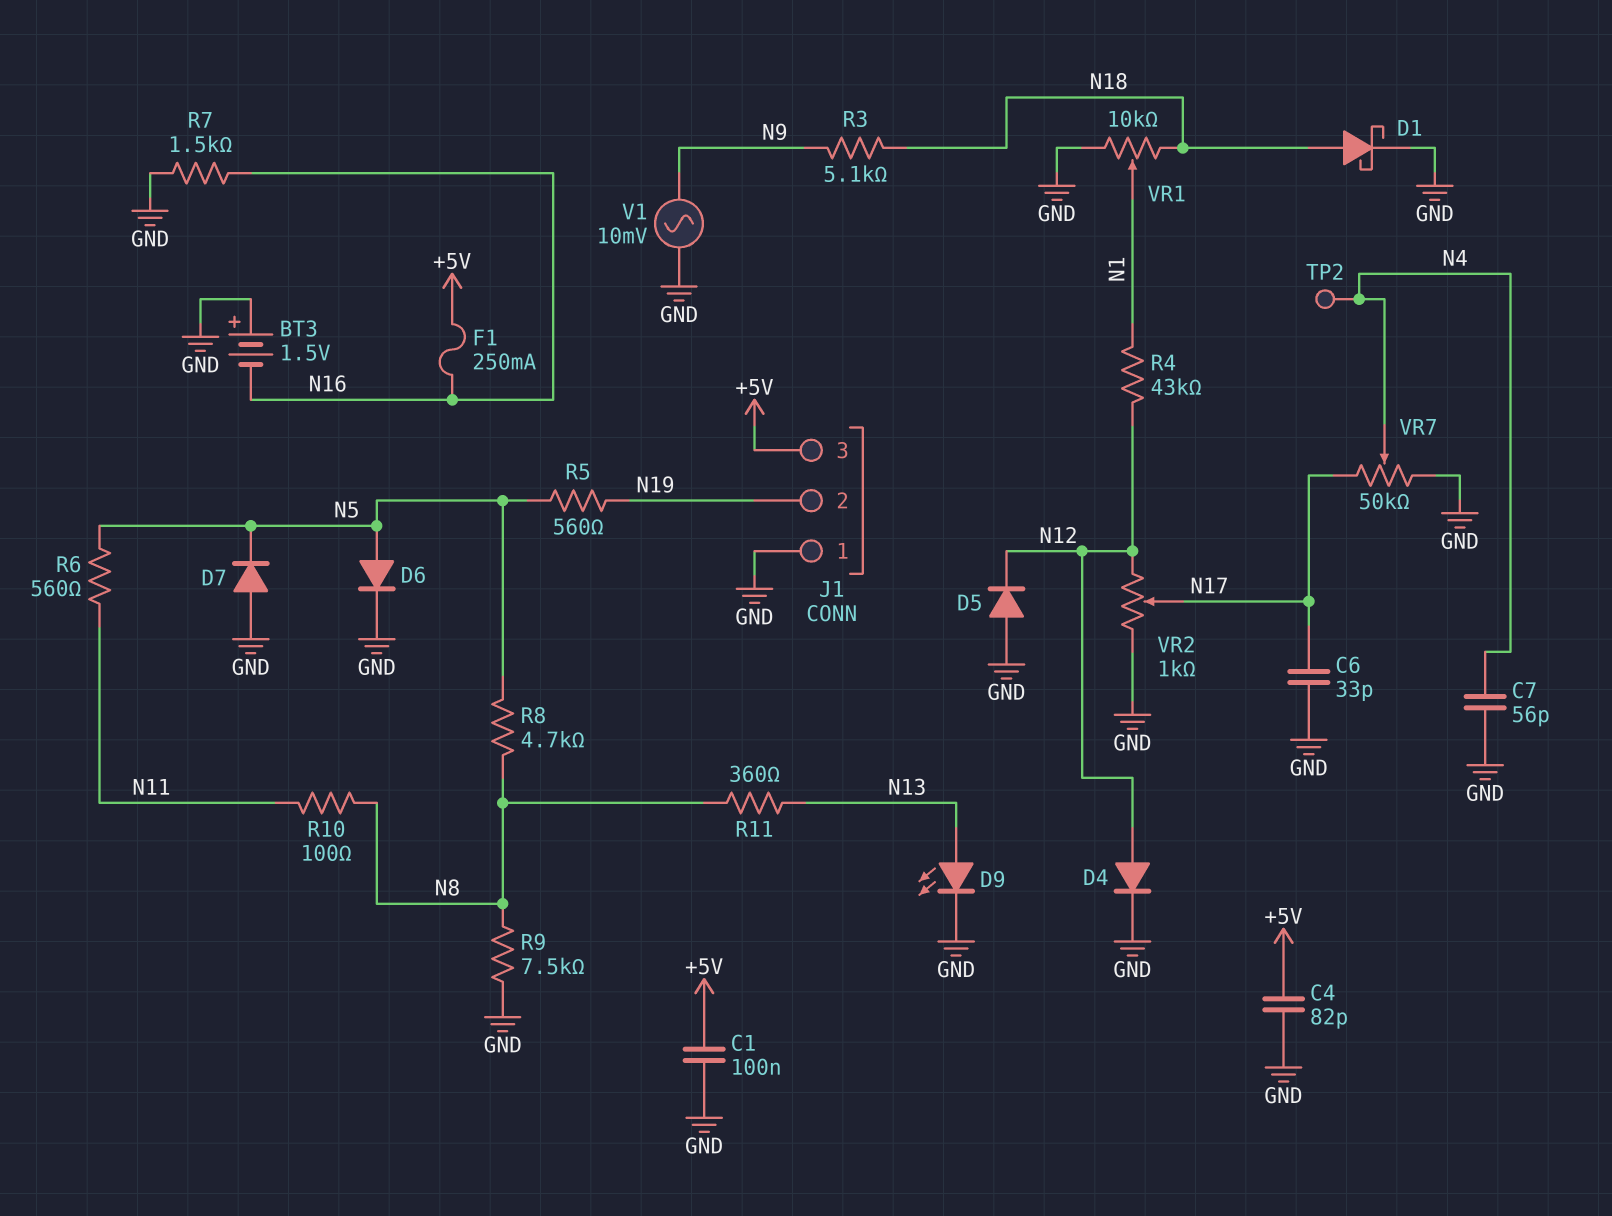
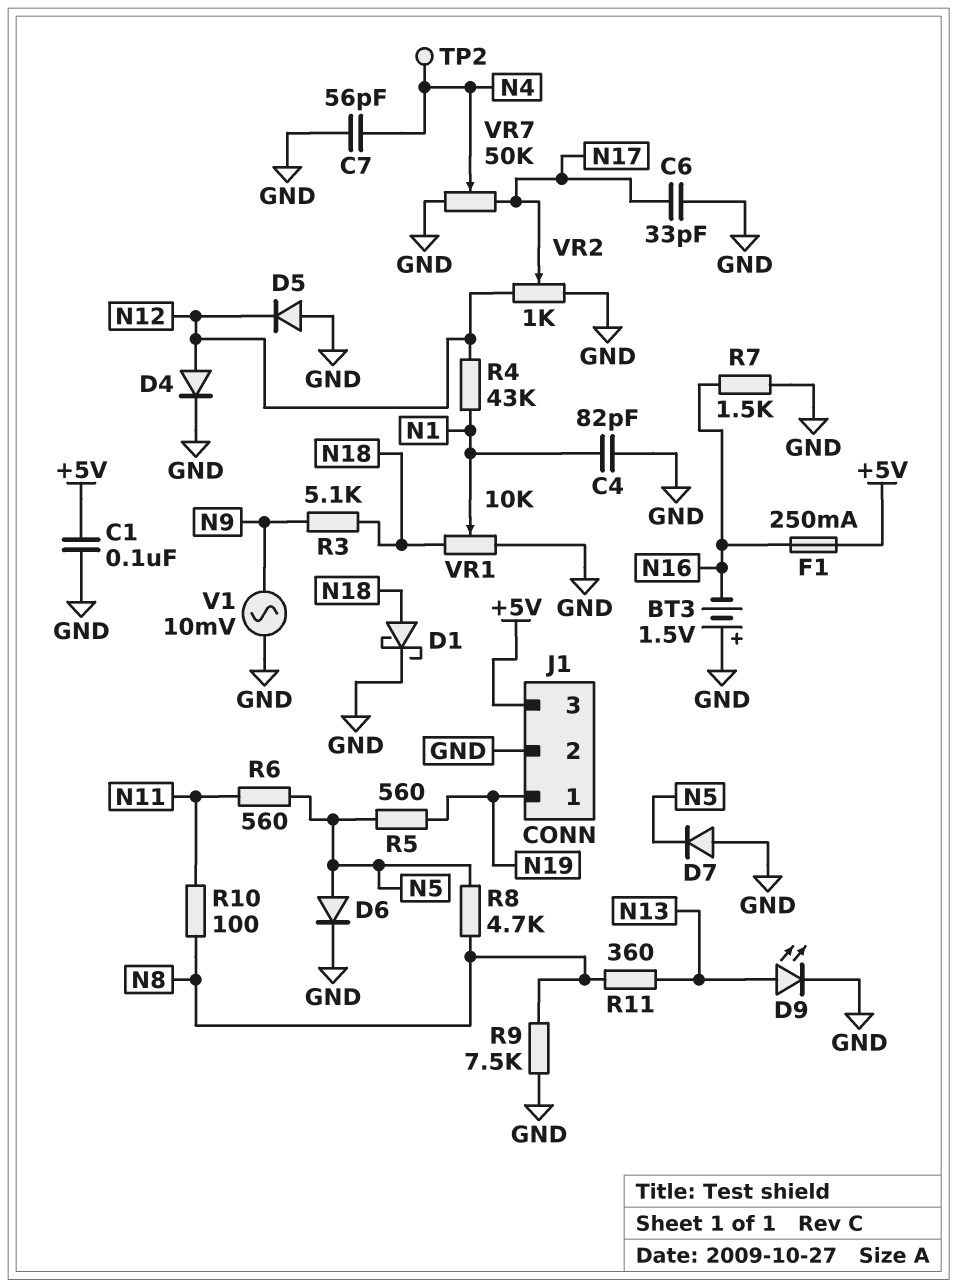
C4: 82pF (+5V, GND) -> 82pF (GND, N1)
J1 pin 1: GND -> N19
J1 pin 2: N19 -> GND

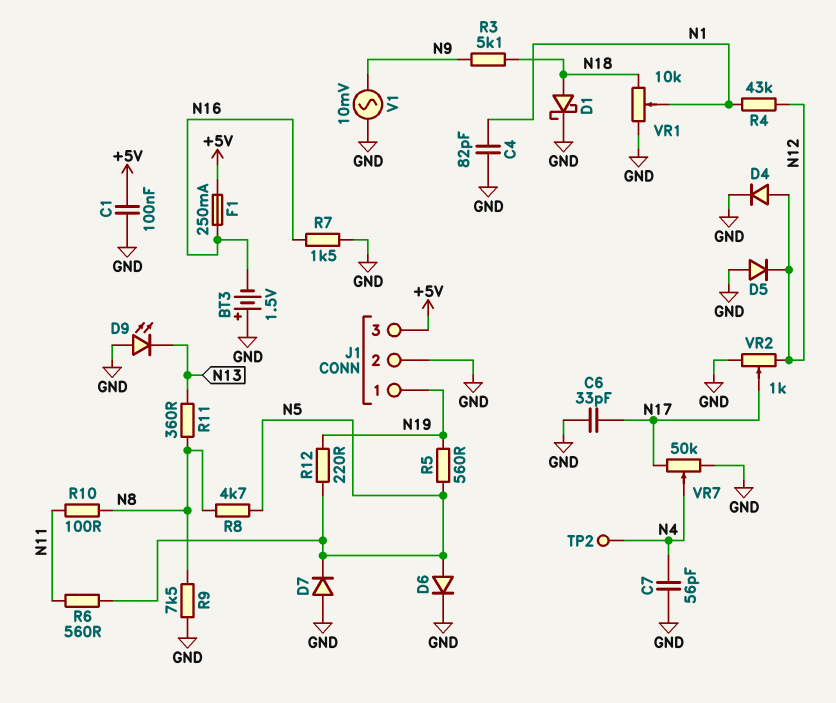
D9: LED (A N13, K GND) -> LED (A GND, K N13)
R12: none -> 220 (N5, N19)

